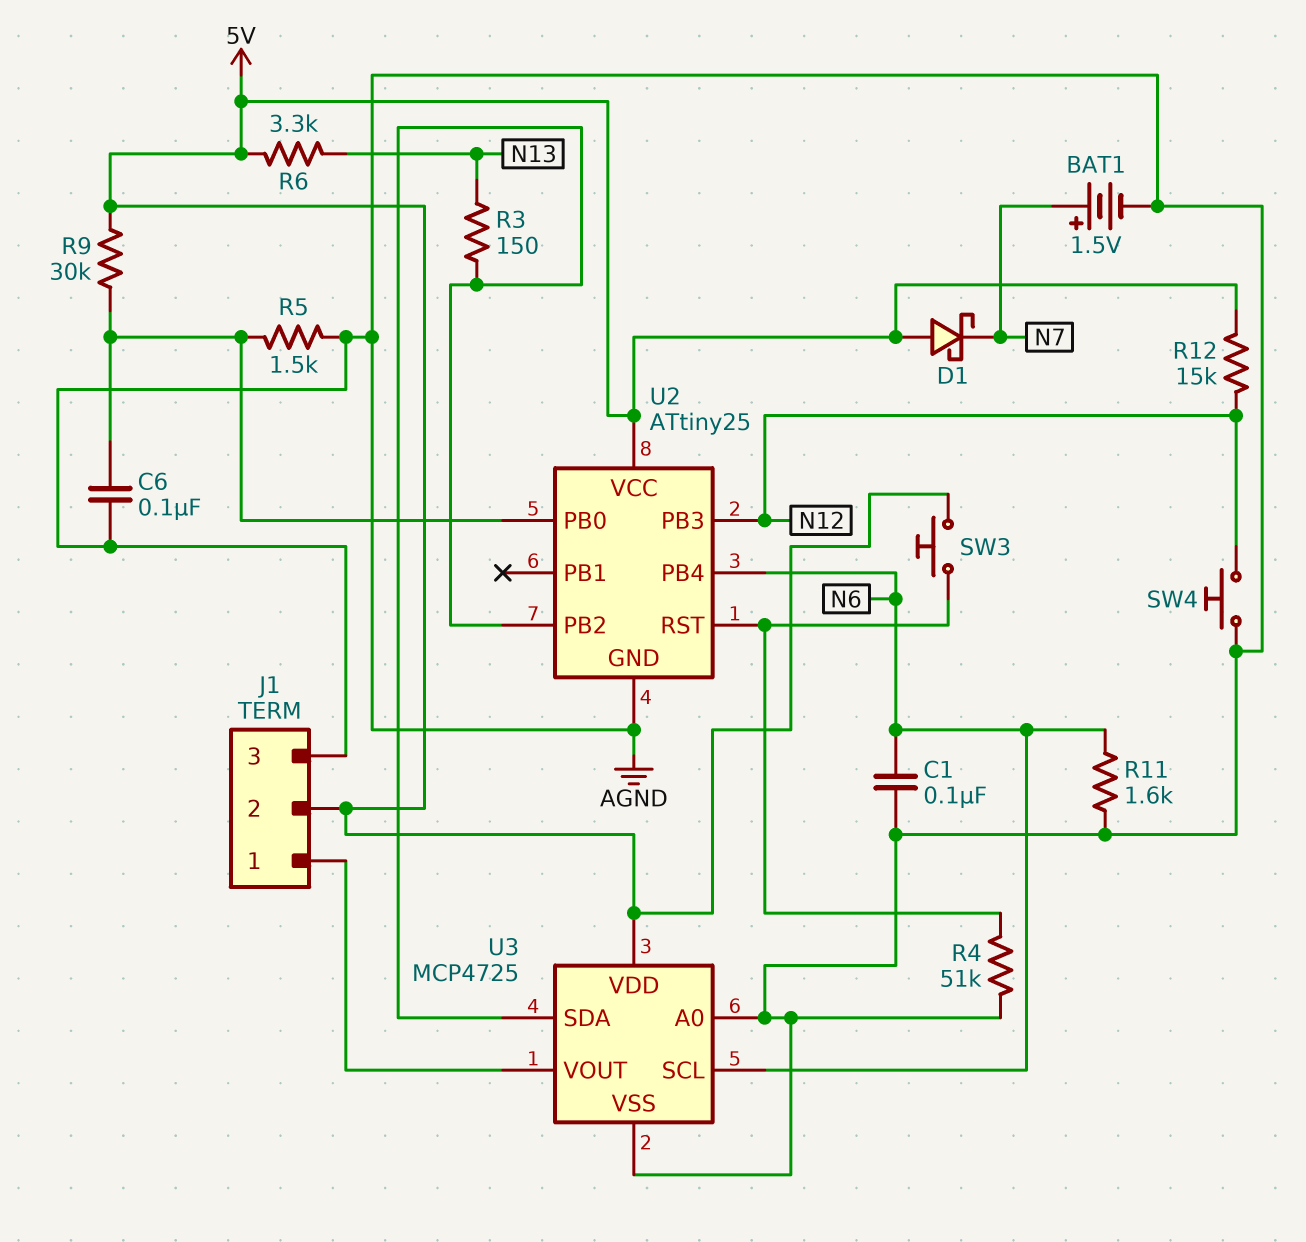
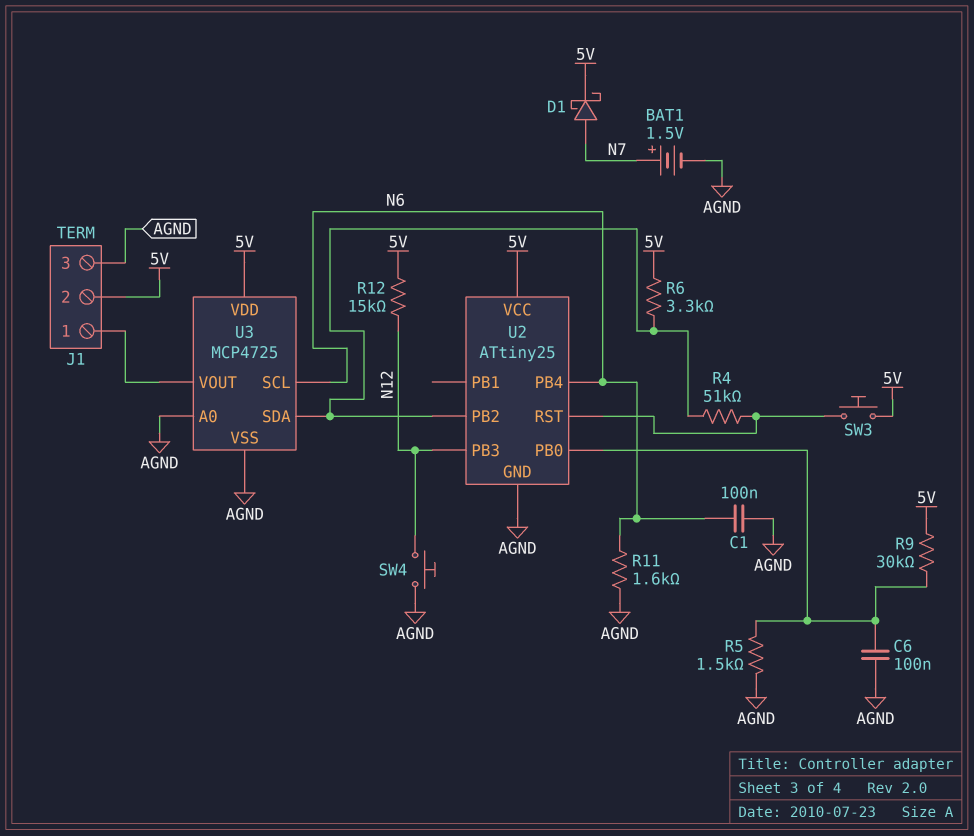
D1: schottky (A 5V, K N7) -> schottky (A N7, K 5V)
R3: 150 (N13, U2/PB2) -> none
R4: 51k (AGND, U2/RST) -> 51k (U2/PB2, U2/RST)
R6: 3.3k (5V, N13) -> 3.3k (5V, U2/PB2)

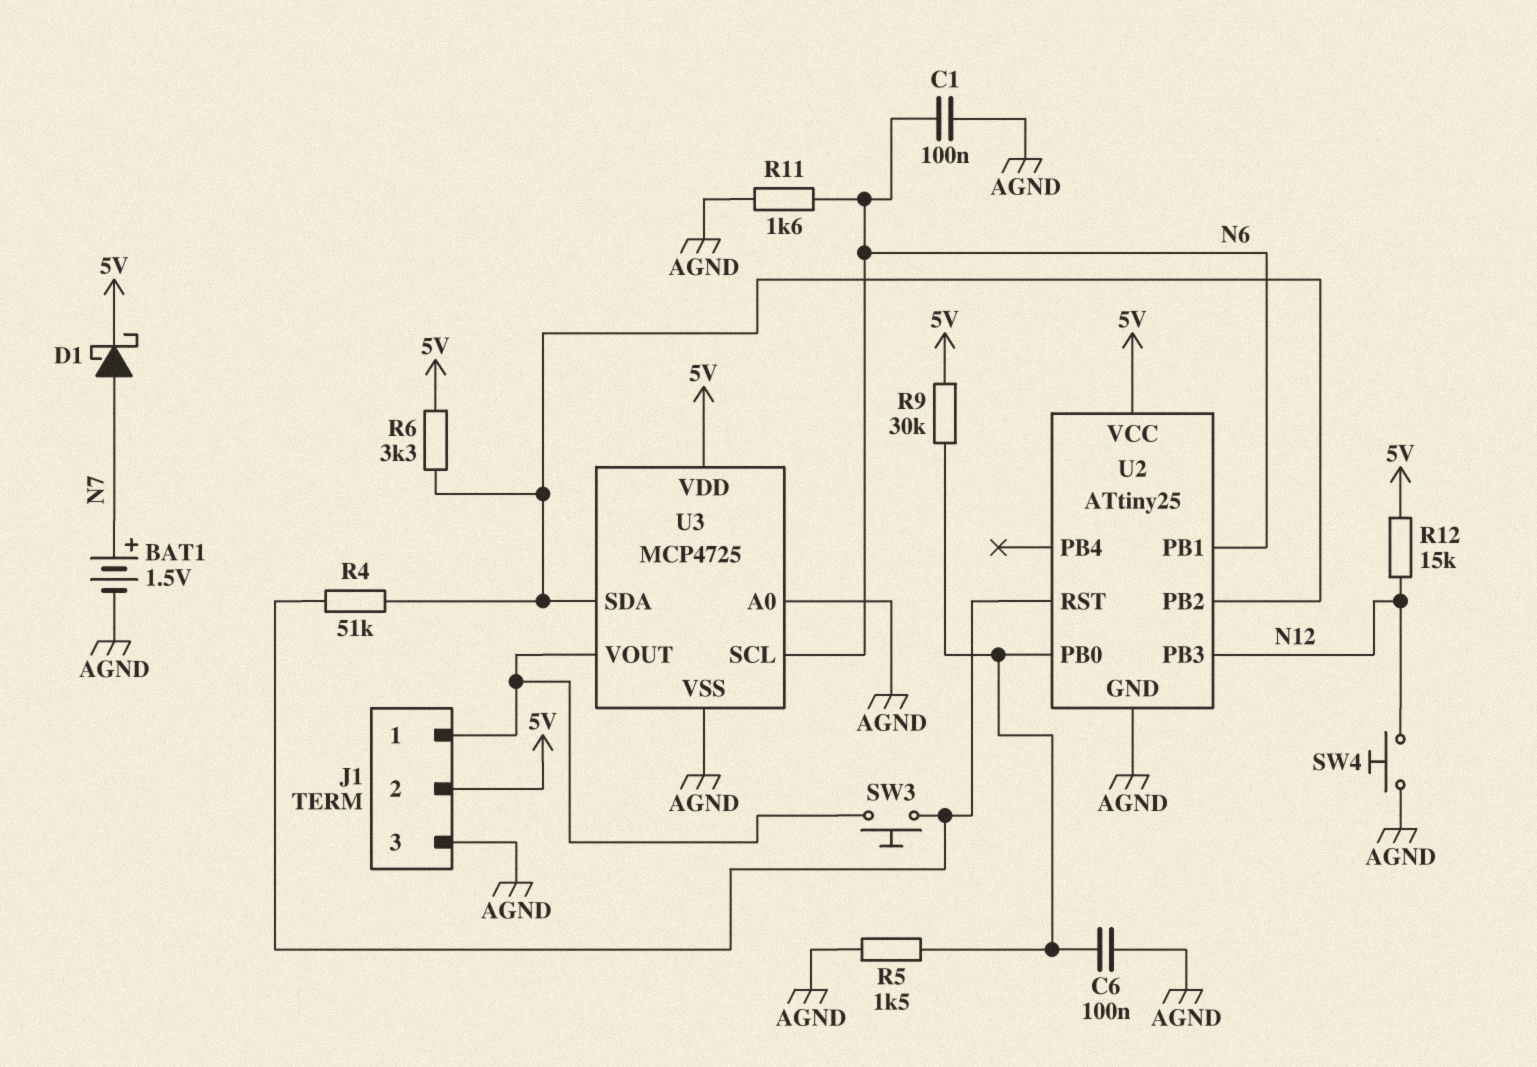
SW3: button (5V, U2/RST) -> button (J1/1, U2/RST)
U2 pin PB1: none -> N6
U2 pin PB4: N6 -> none

